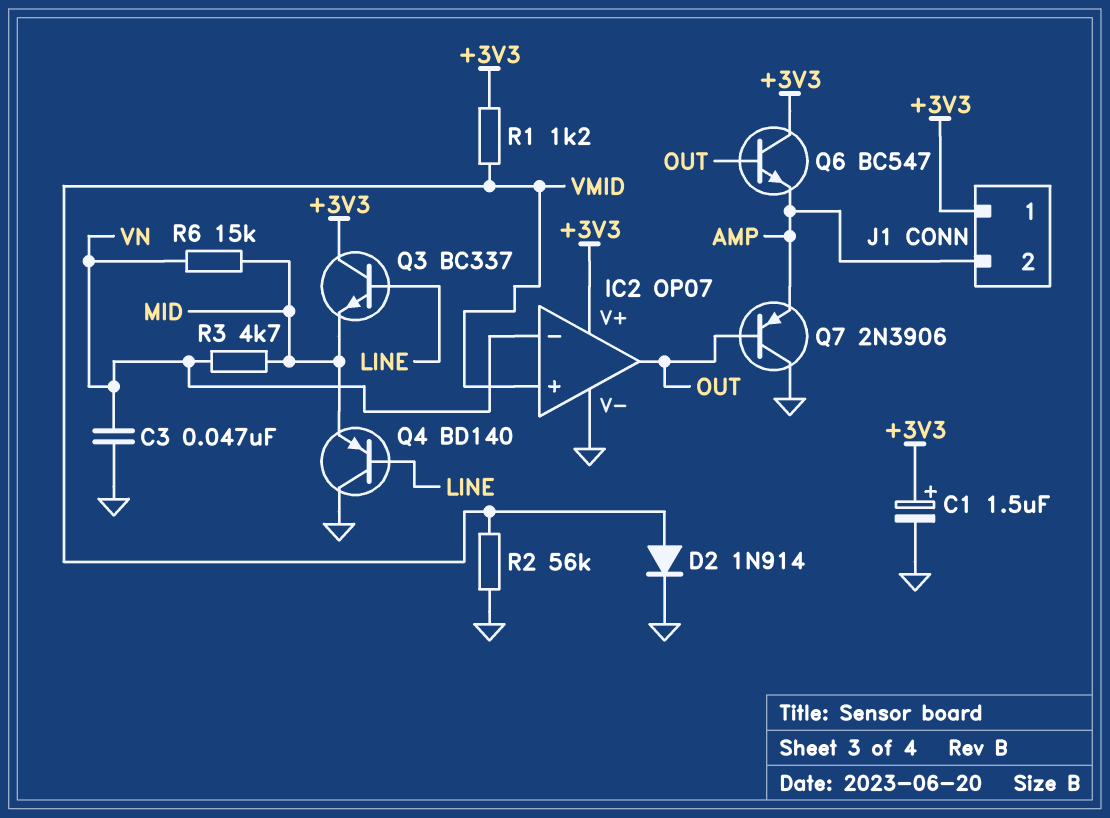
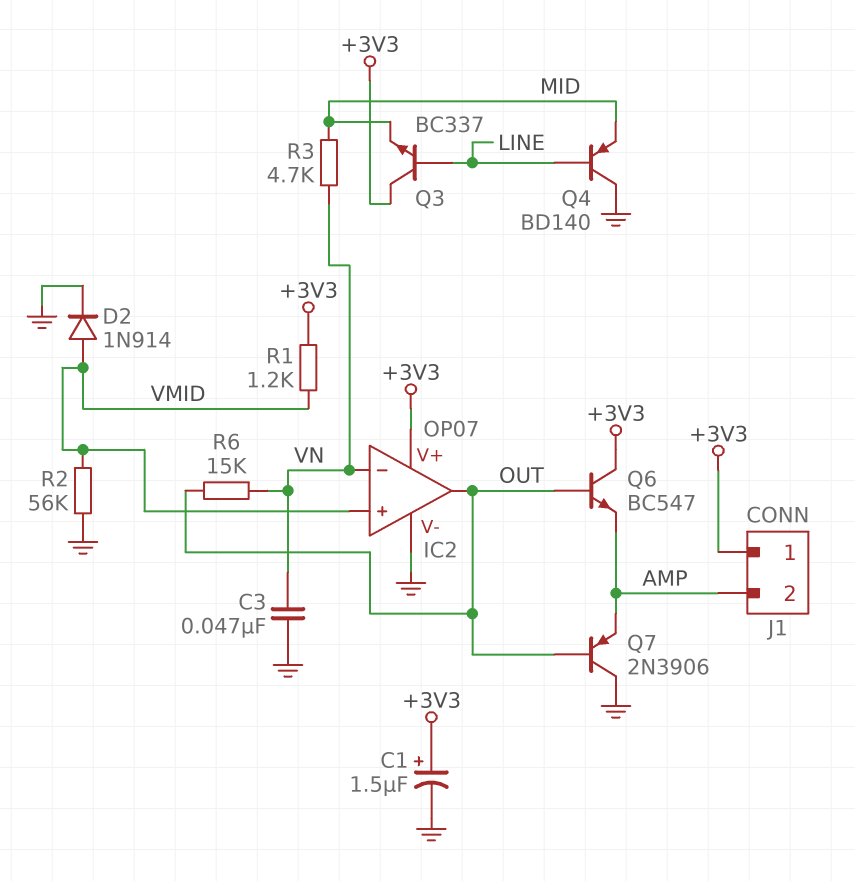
R6: 15k (MID, VN) -> 15k (OUT, VN)

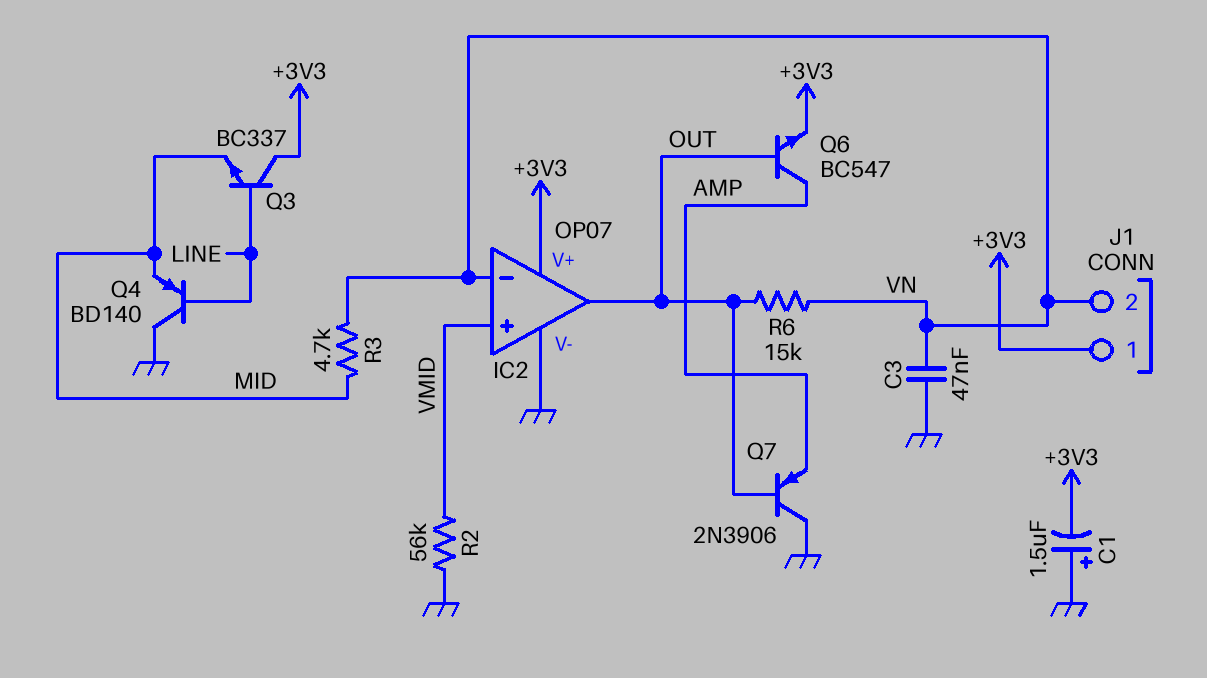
C1: 1.5uF (plus +3V3, minus GND) -> 1.5uF (plus GND, minus +3V3)
D2: diode 1N914 (A VMID, K GND) -> none
J1 pin 2: AMP -> VN
Q6: NPN BC547 (B OUT, C +3V3, E AMP) -> NPN BC547 (B OUT, C AMP, E +3V3)
R1: 1.2k (+3V3, VMID) -> none

